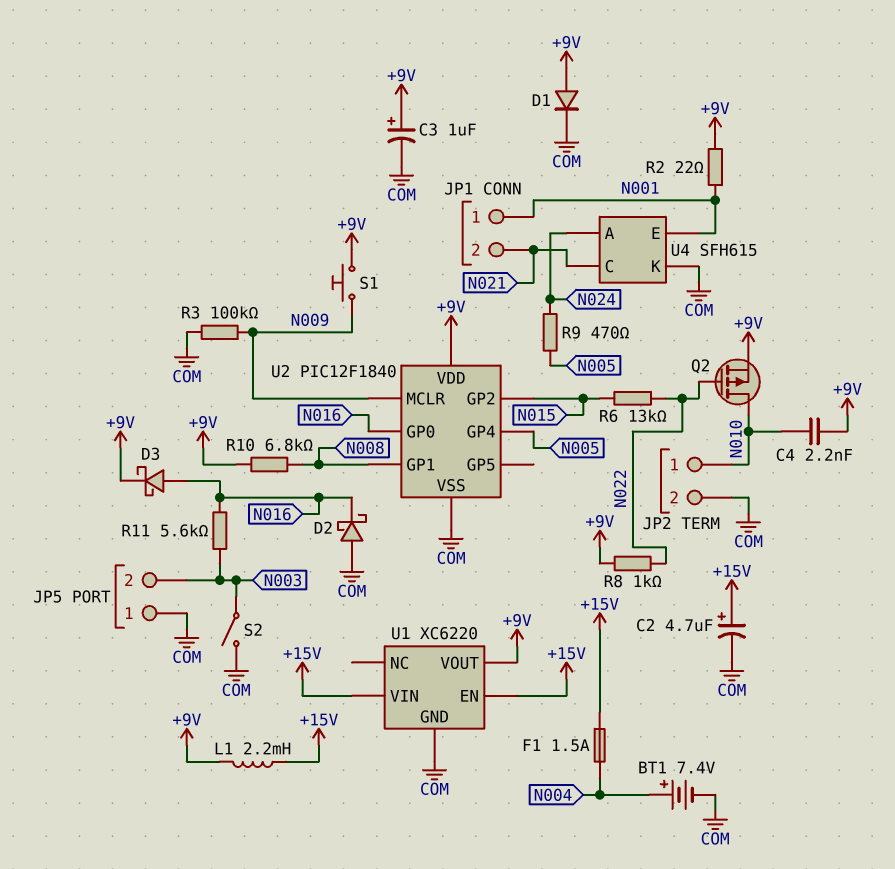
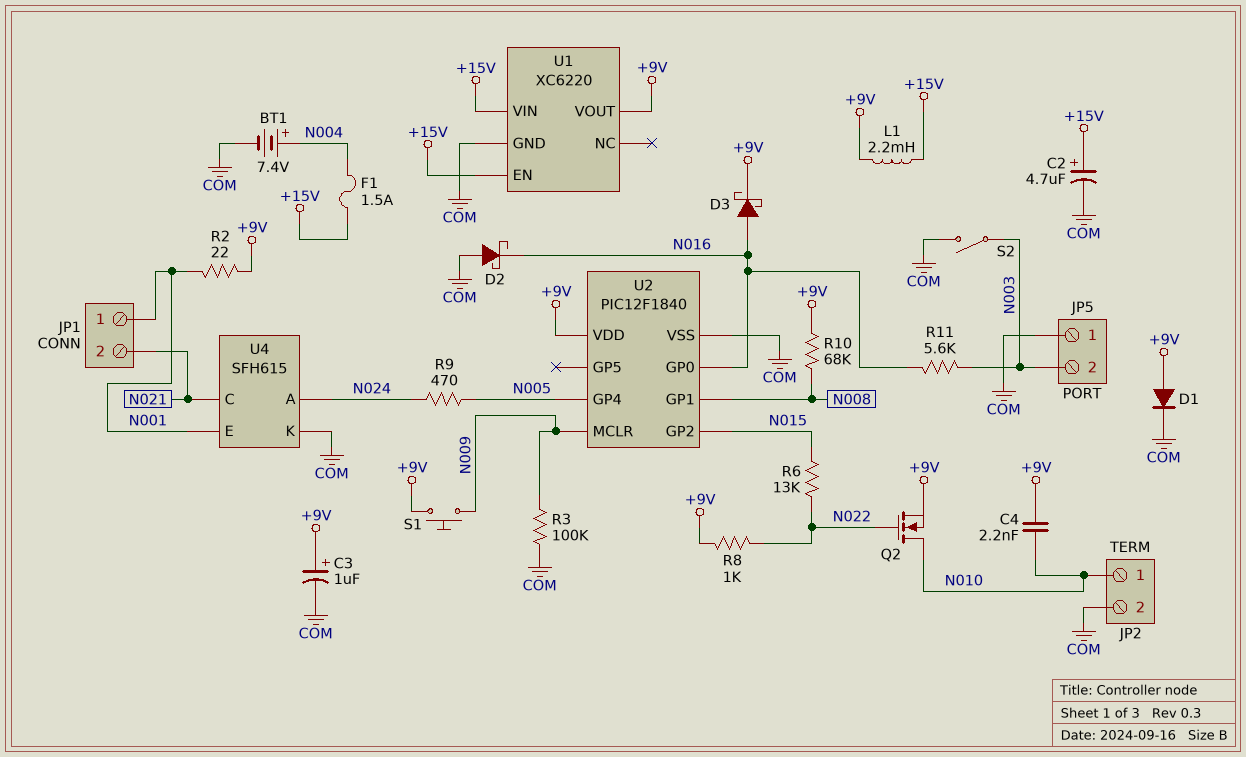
Q2: PMOS (G N022, D N010, S +9V) -> NMOS (G N022, D N010, S +9V)
R10: 6.8k (+9V, N008) -> 68k (+9V, N008)

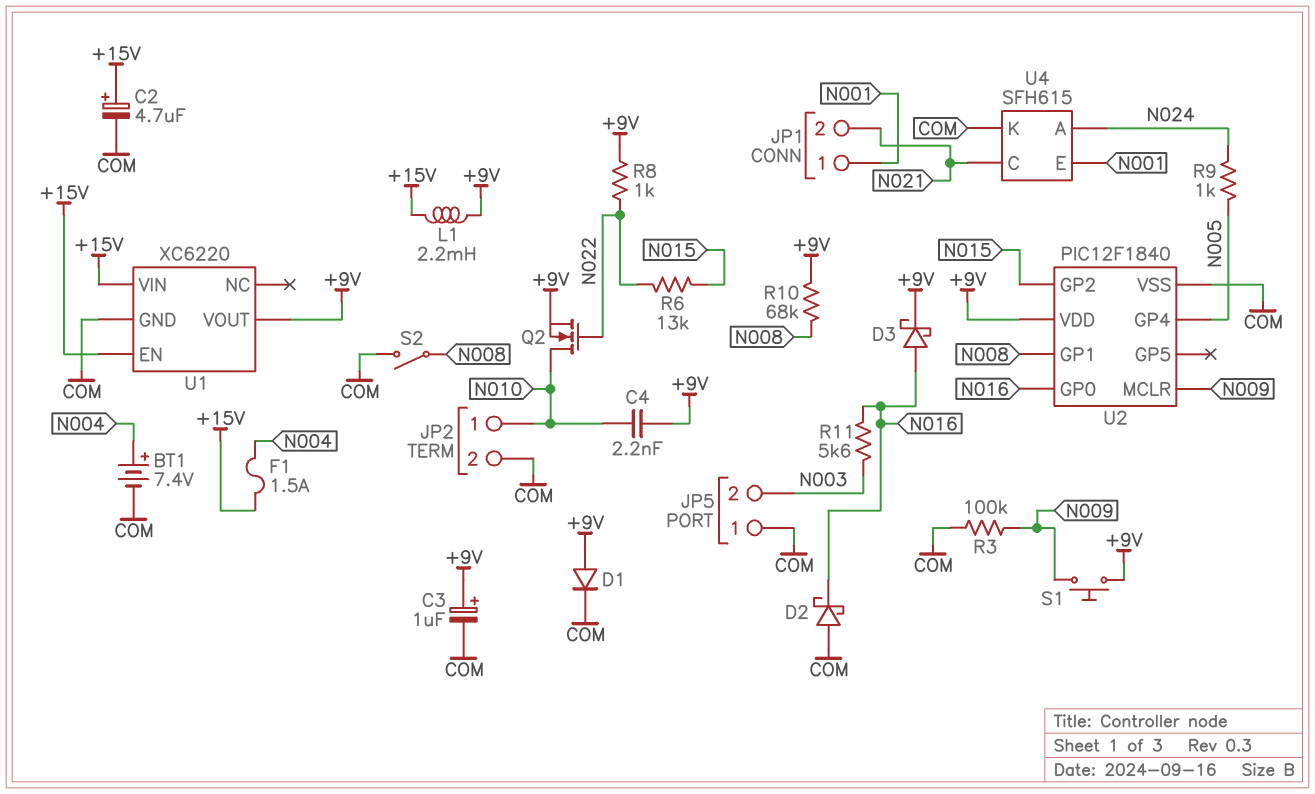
R2: 22 (+9V, N001) -> none
R9: 470 (N005, N024) -> 1k (N005, N024)
S2: switch (COM, N003) -> switch (COM, N008)

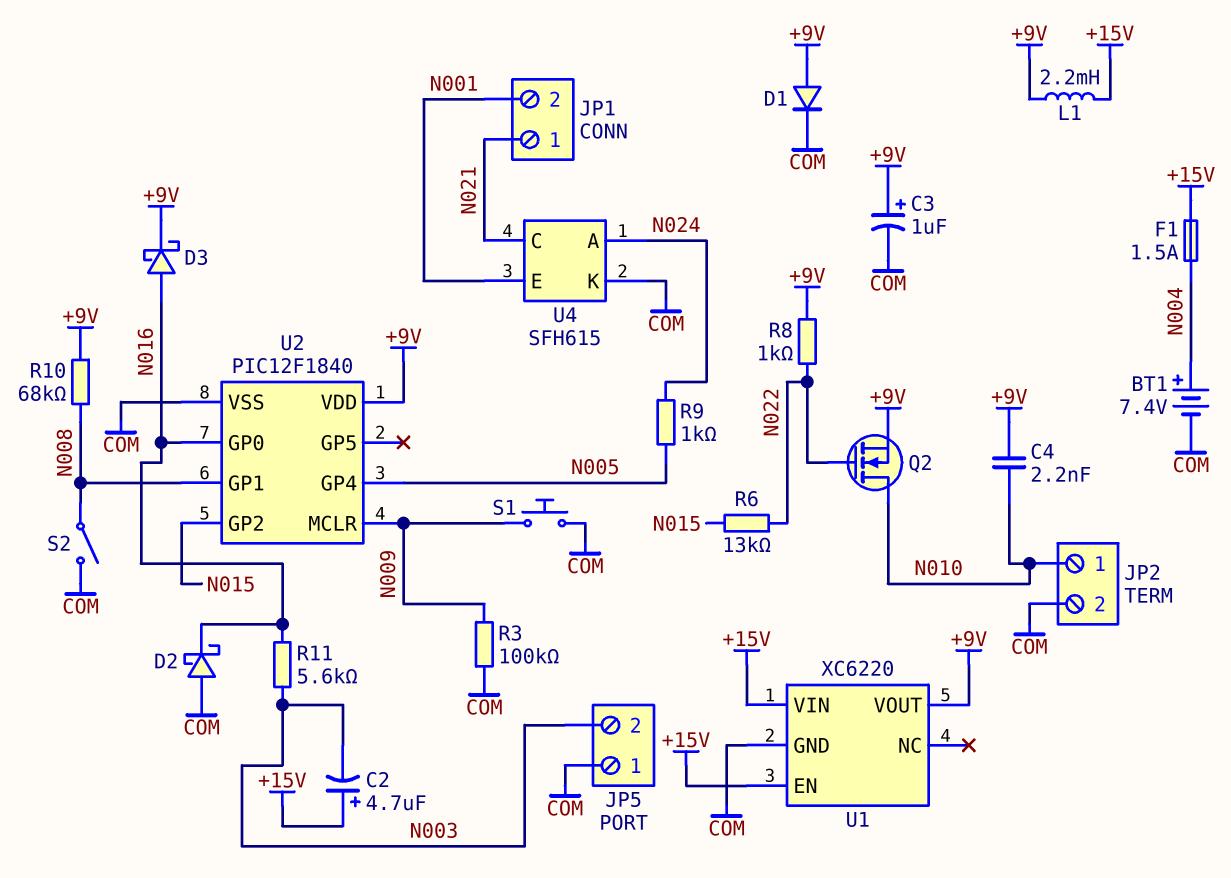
C2: 4.7uF (plus +15V, minus COM) -> 4.7uF (plus +15V, minus N003)
JP1 pin 1: N001 -> N021
JP1 pin 2: N021 -> N001
S1: button (+9V, N009) -> button (COM, N009)

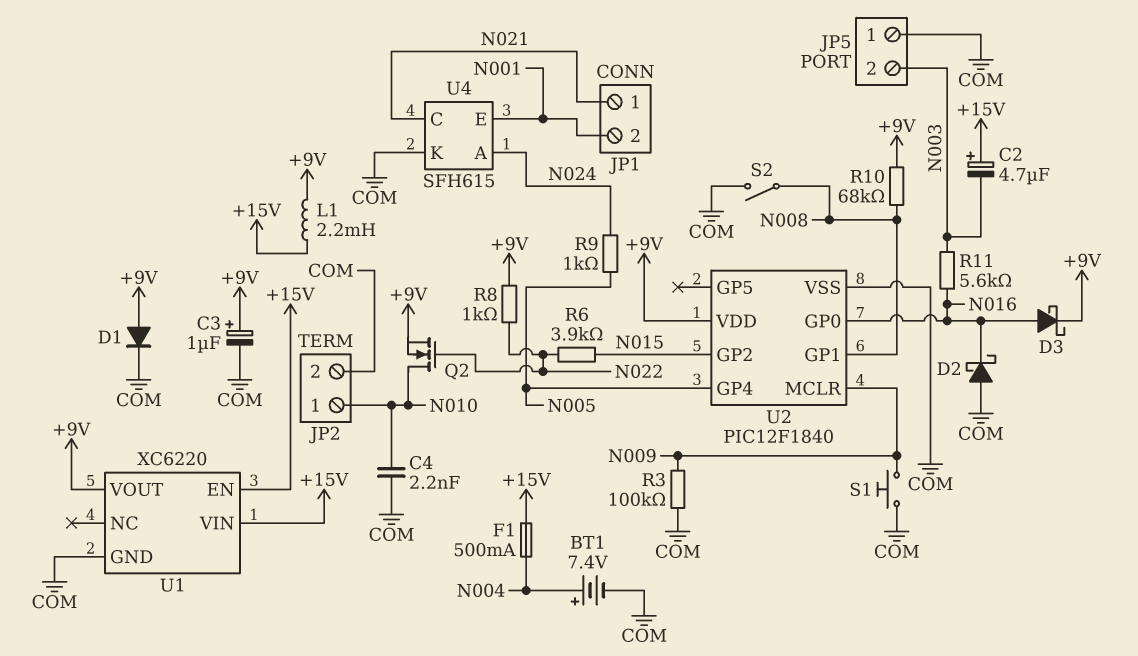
C4: 2.2nF (+9V, N010) -> 2.2nF (COM, N010)
F1: 1.5A (+15V, N004) -> 500mA (+15V, N004)
R6: 13k (N015, N022) -> 3.9k (N015, N022)

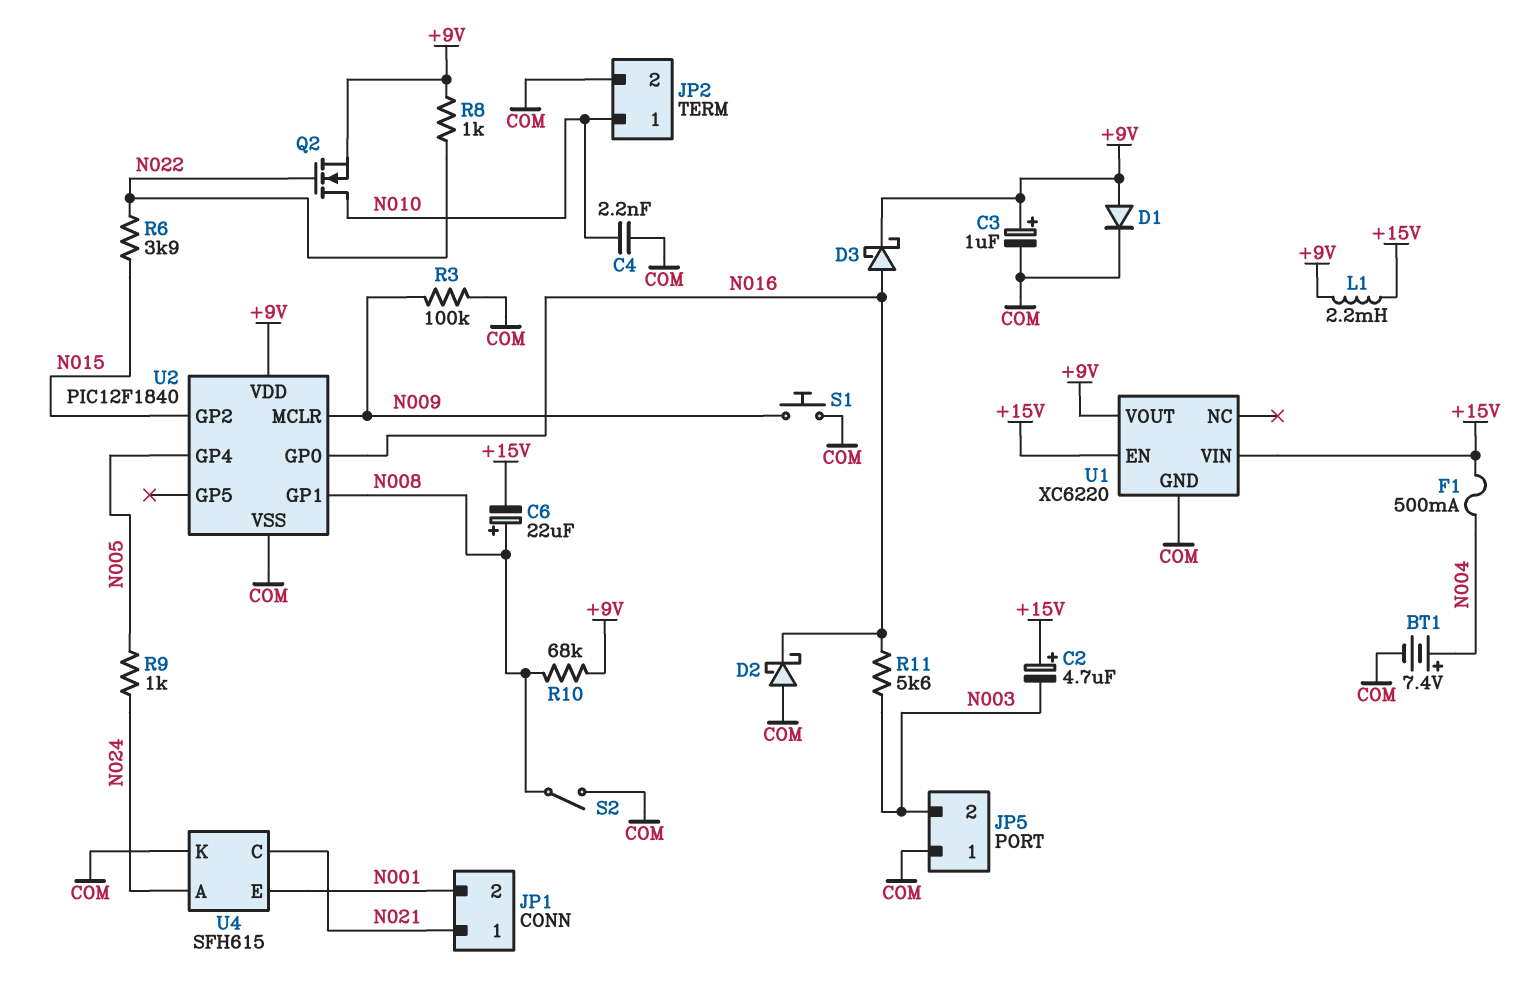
C6: none -> 22uF (plus N008, minus +15V)

